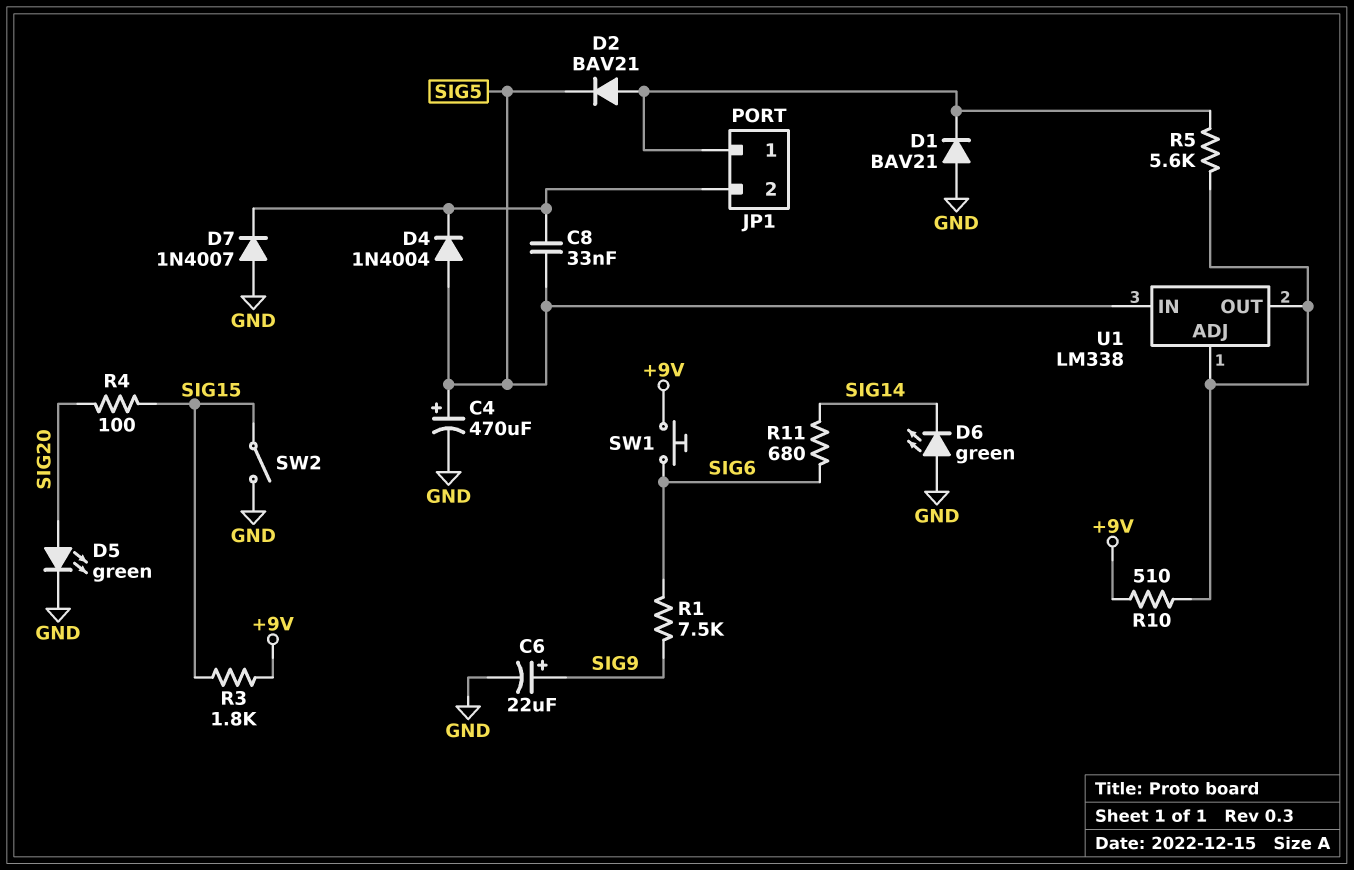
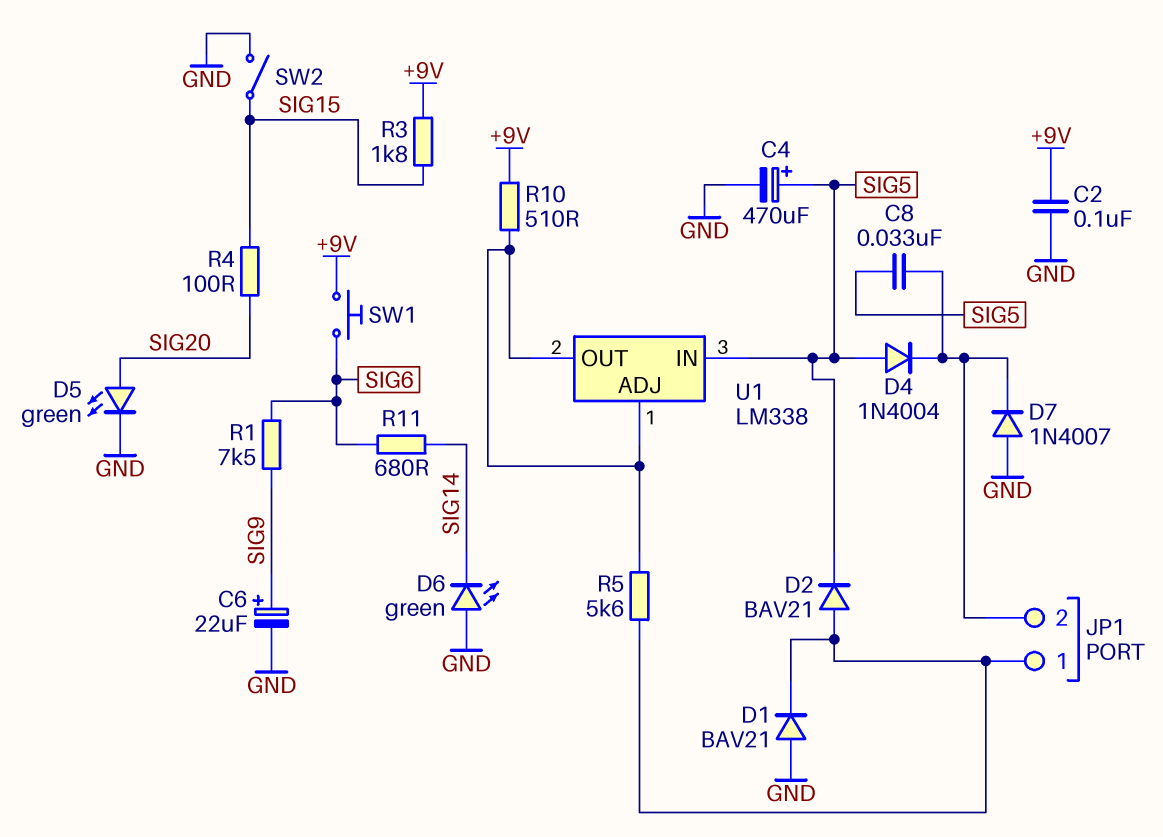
C2: none -> 100nF (+9V, GND)

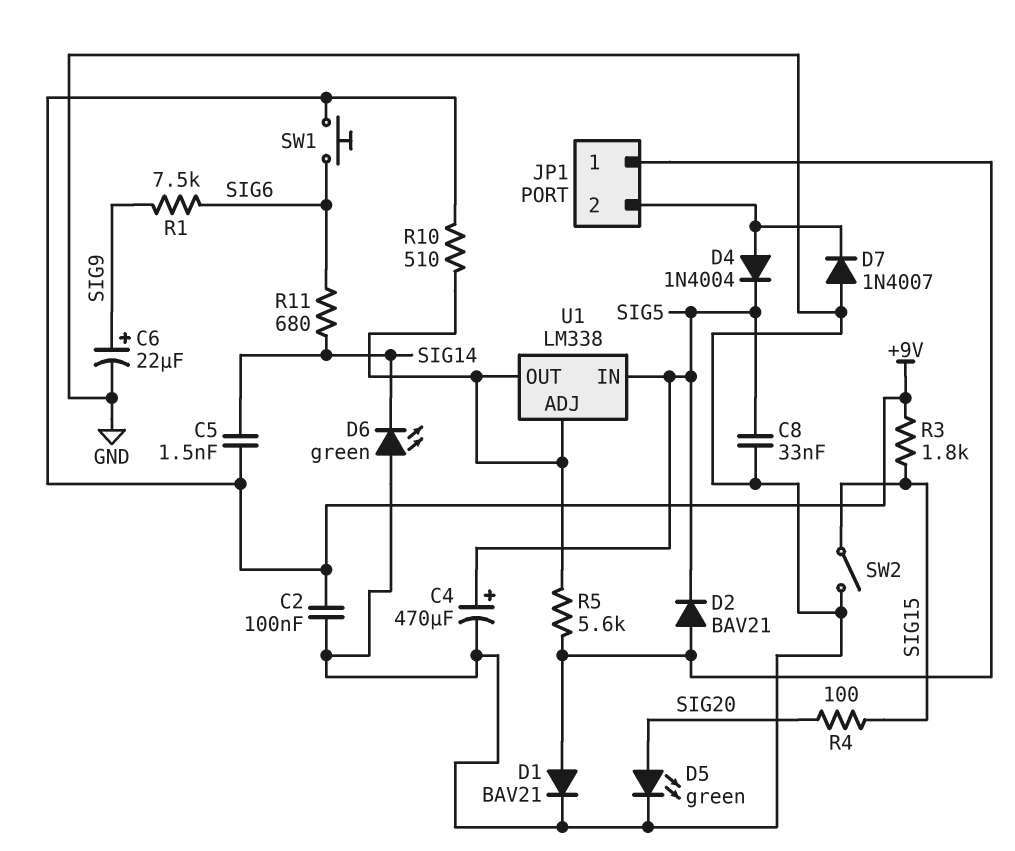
C5: none -> 1.5nF (+9V, SIG14)
C8: 33nF (JP1/2, SIG5) -> 33nF (GND, SIG5)
D1: diode BAV21 (A GND, K JP1/1) -> diode BAV21 (A JP1/1, K GND)
D4: diode 1N4004 (A SIG5, K JP1/2) -> diode 1N4004 (A JP1/2, K SIG5)

